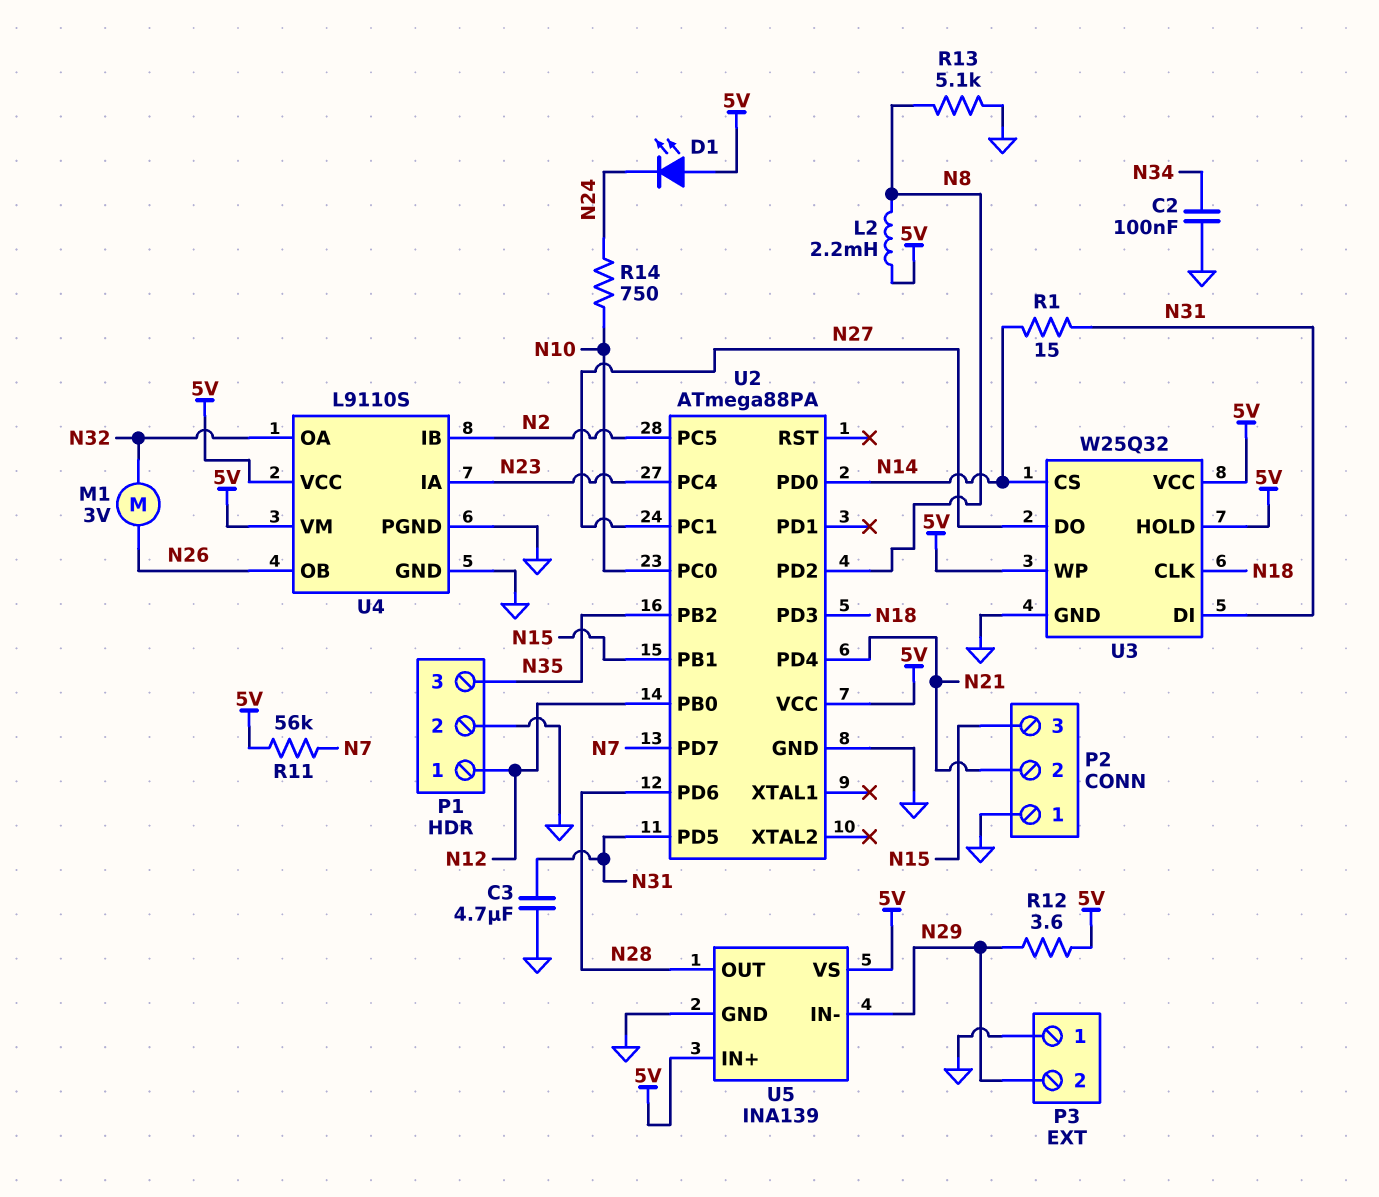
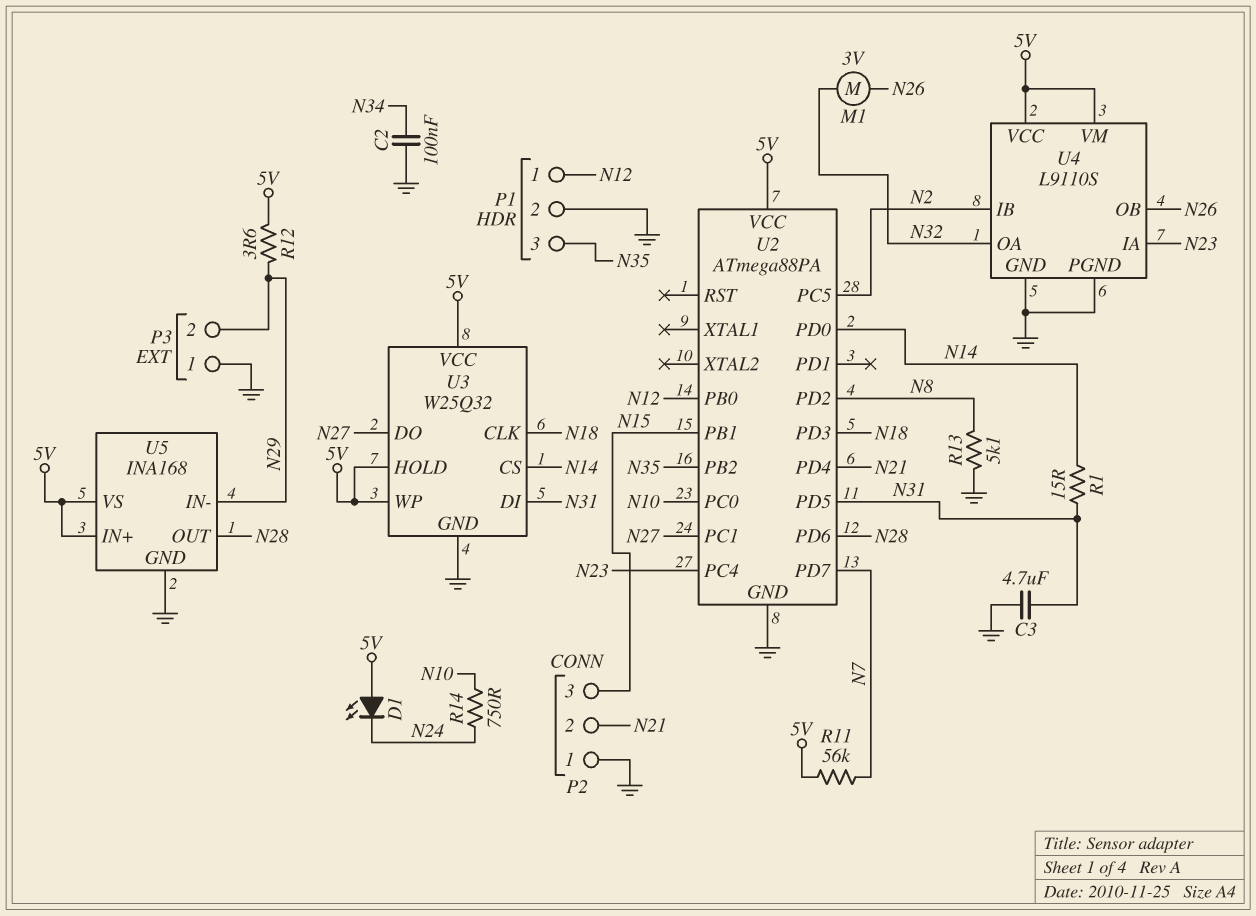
L2: 2.2mH (5V, N8) -> none
U5: INA139 -> INA168

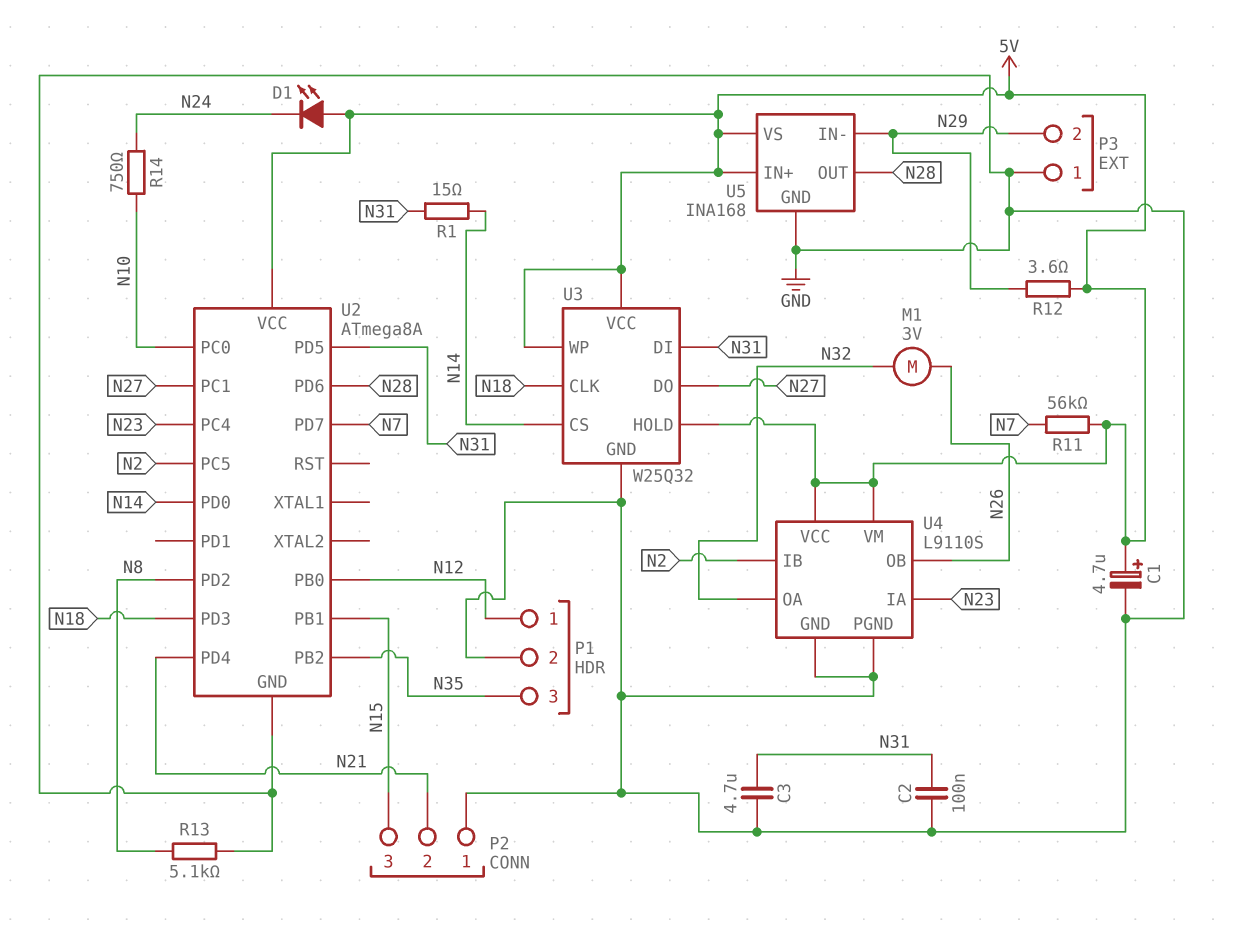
C1: none -> 4.7uF (plus 5V, minus GND)
C2: 100nF (GND, N34) -> 100nF (GND, N31)
U2: ATmega88PA -> ATmega8A

